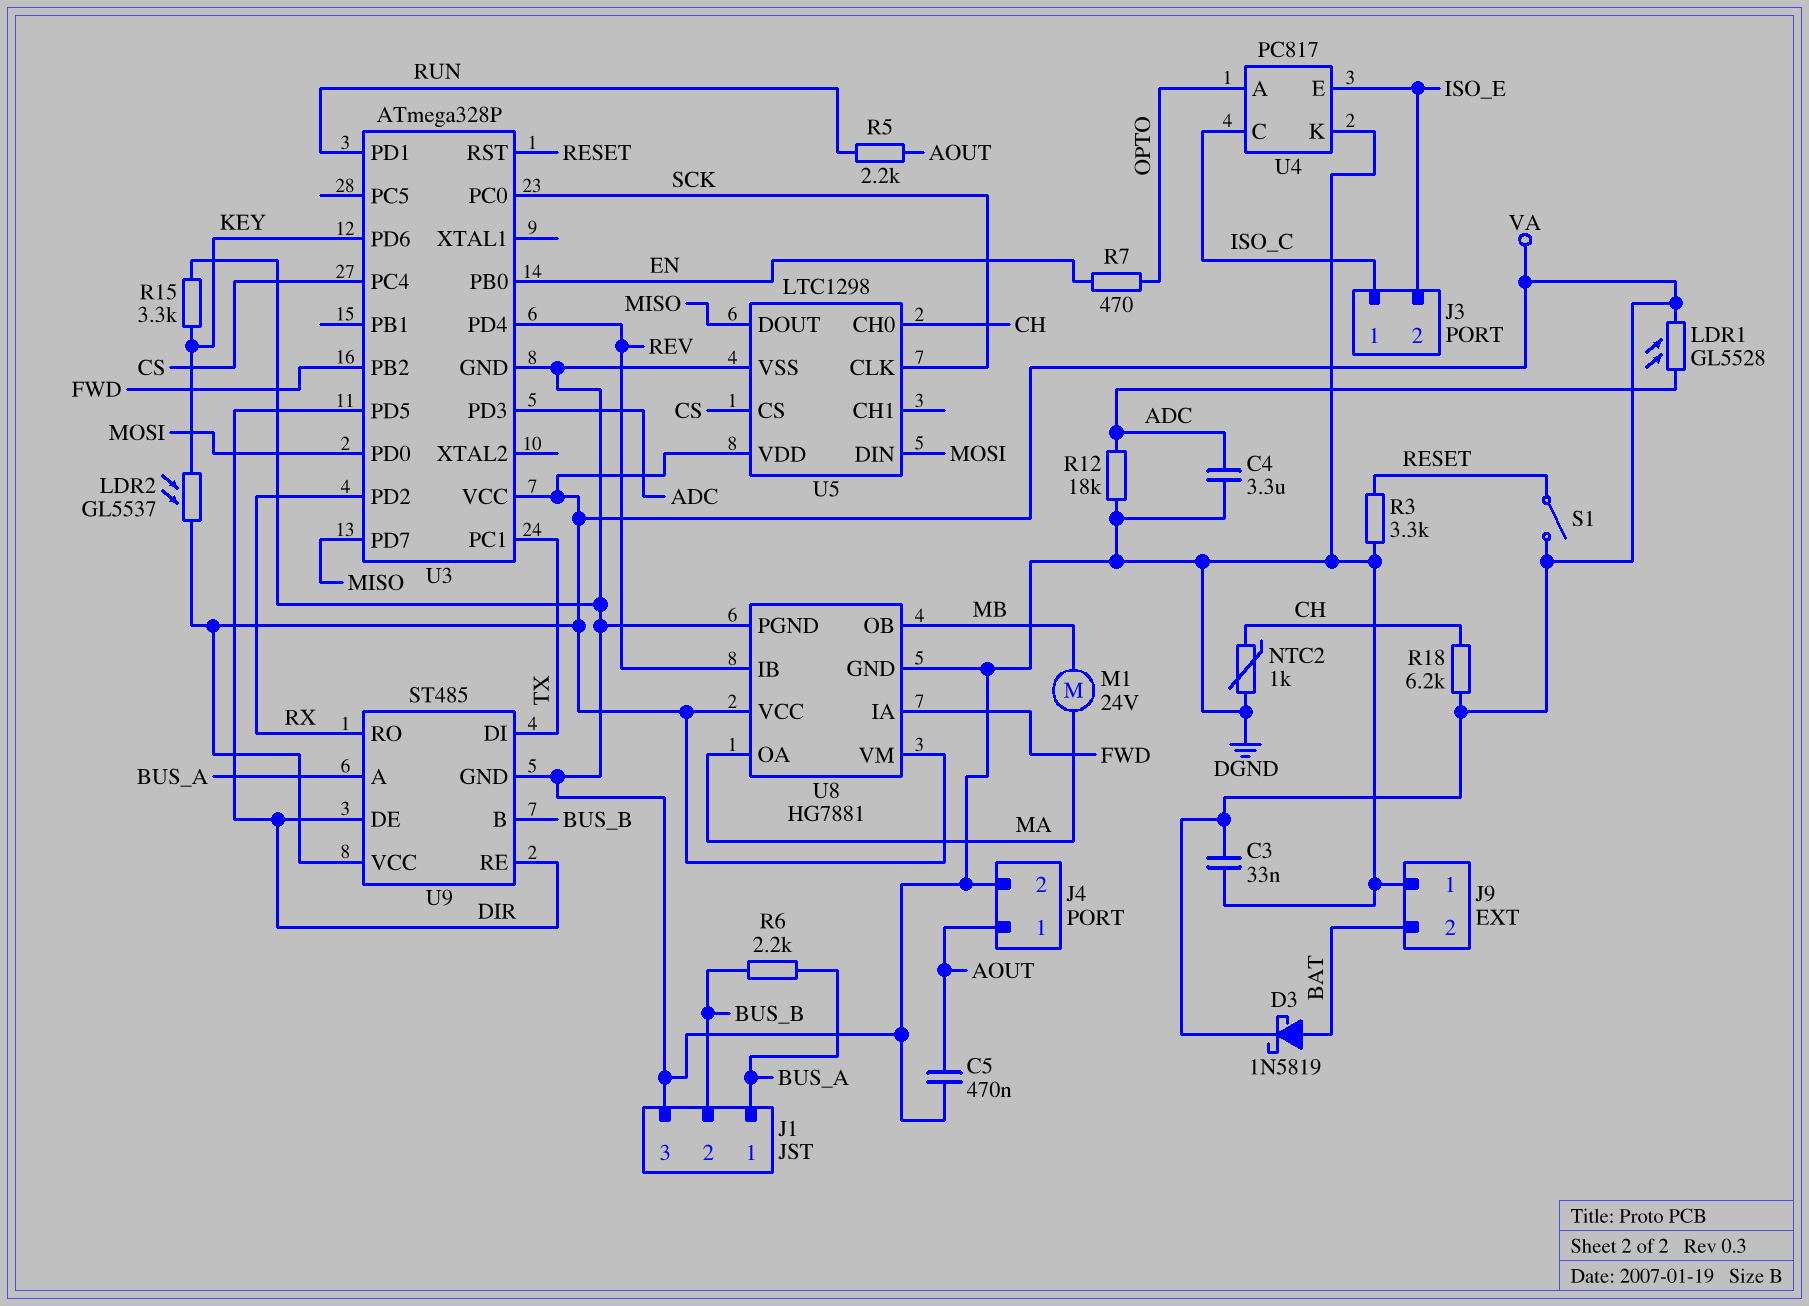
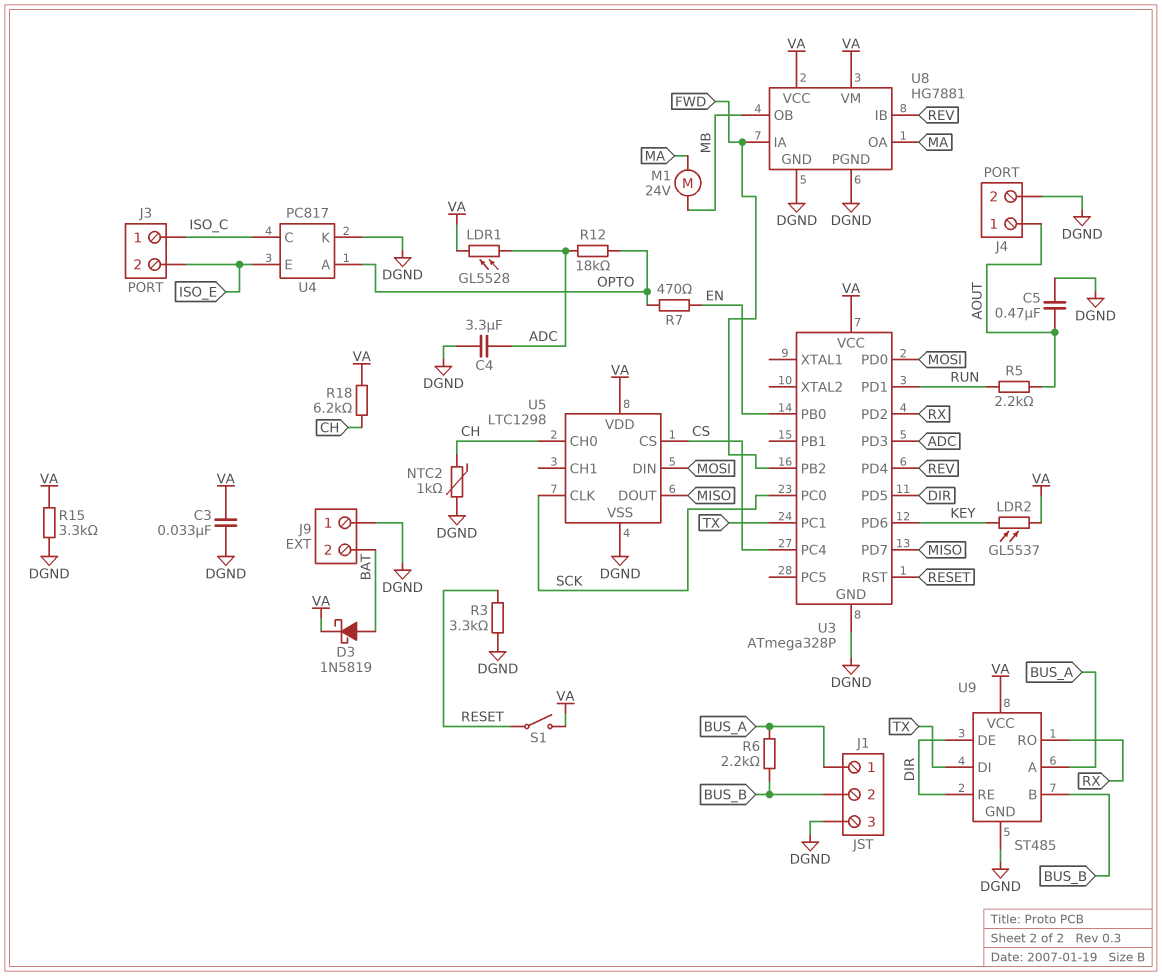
R12: 18k (ADC, DGND) -> 18k (ADC, OPTO)
R15: 3.3k (DGND, KEY) -> 3.3k (DGND, VA)

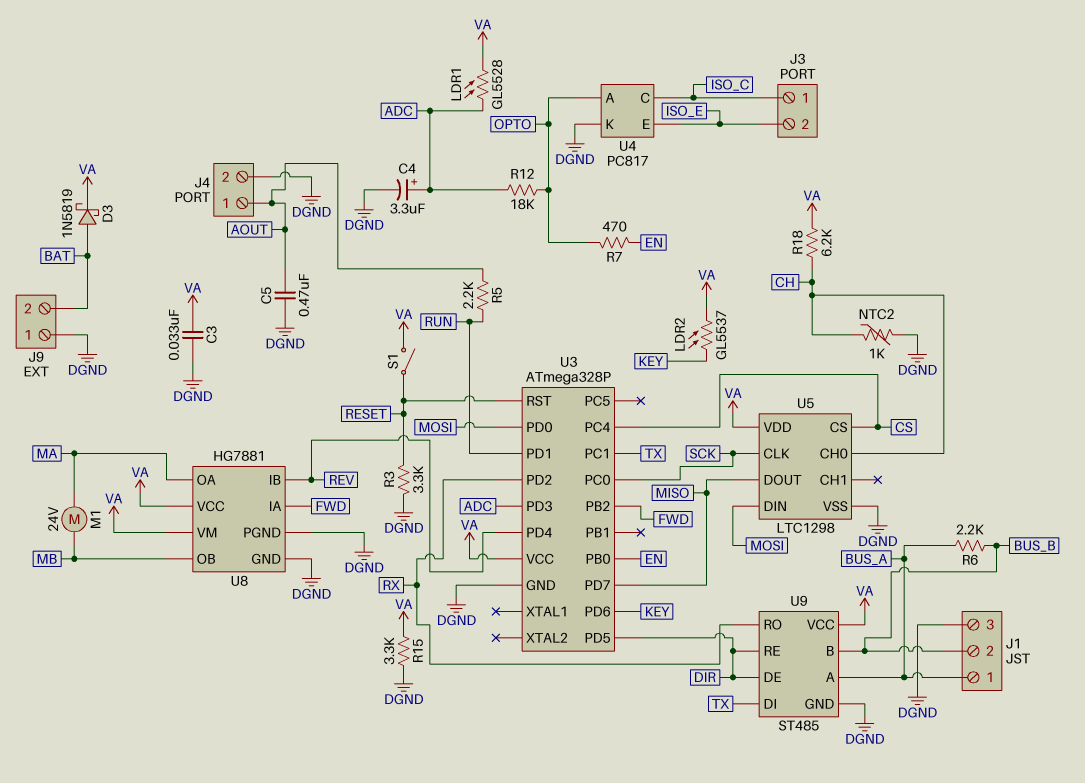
C4: 3.3uF (ADC, DGND) -> 3.3uF (plus ADC, minus DGND)

